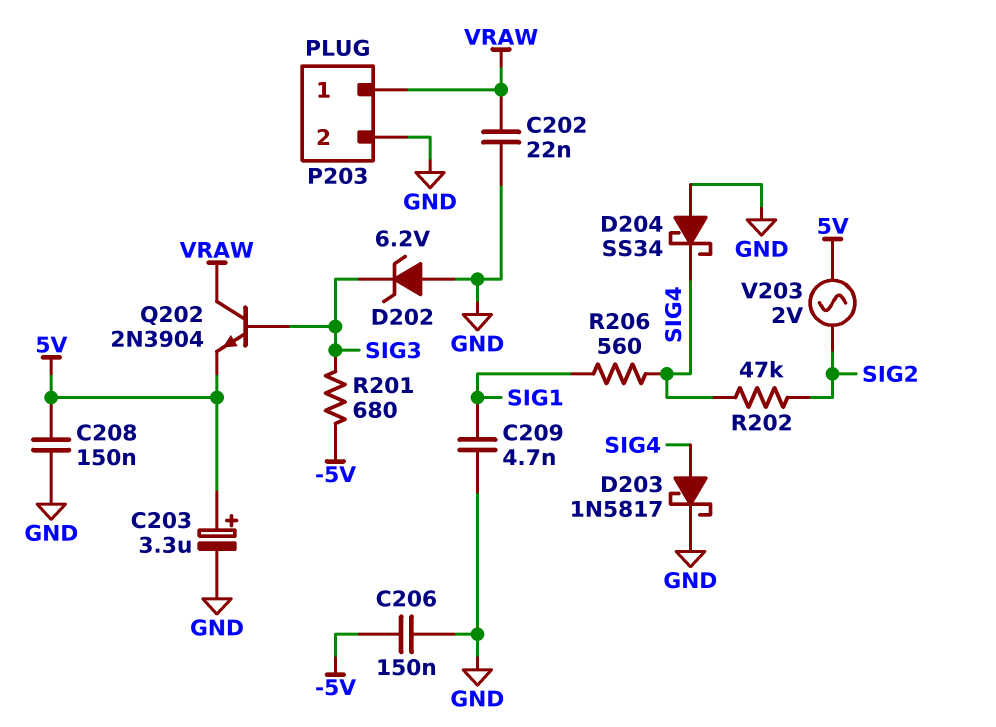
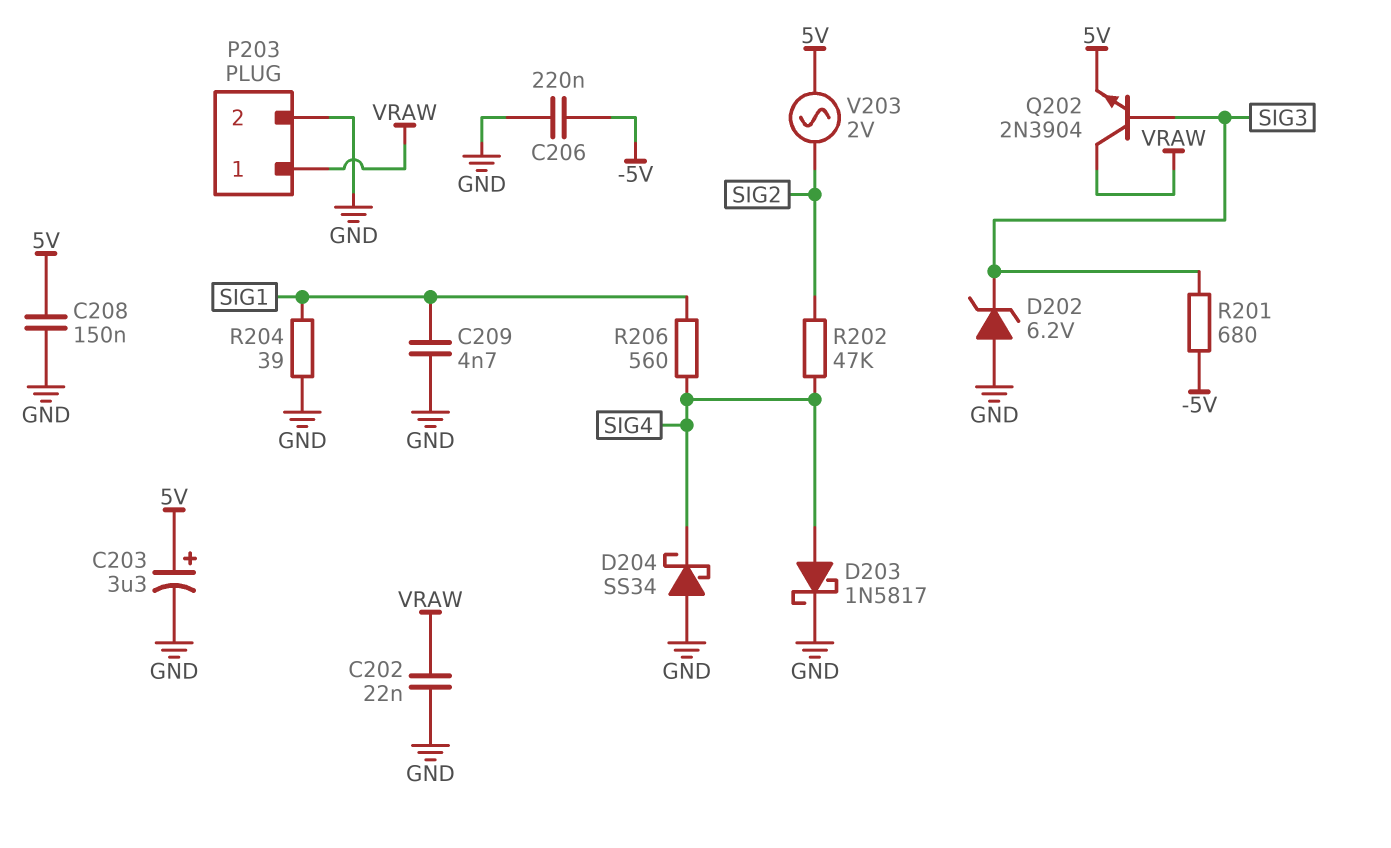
C206: 150nF (-5V, GND) -> 220nF (-5V, GND)
R204: none -> 39 (GND, SIG1)

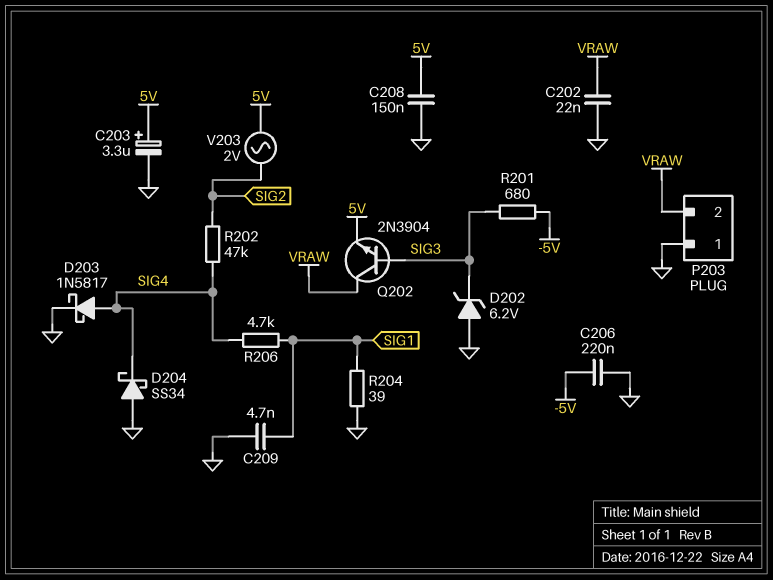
P203 pin 1: VRAW -> GND
P203 pin 2: GND -> VRAW
R206: 560 (SIG1, SIG4) -> 4.7k (SIG1, SIG4)

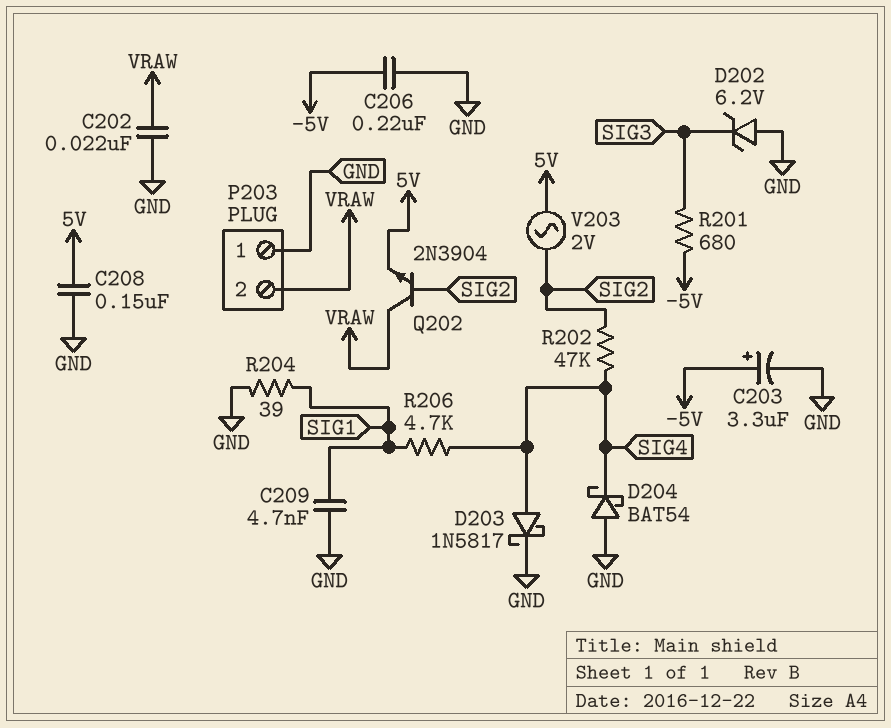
C203: 3.3uF (plus 5V, minus GND) -> 3.3uF (plus -5V, minus GND)
D204: schottky SS34 (A GND, K SIG4) -> schottky BAT54 (A GND, K SIG4)
Q202: NPN 2N3904 (B SIG3, C VRAW, E 5V) -> NPN 2N3904 (B SIG2, C VRAW, E 5V)

